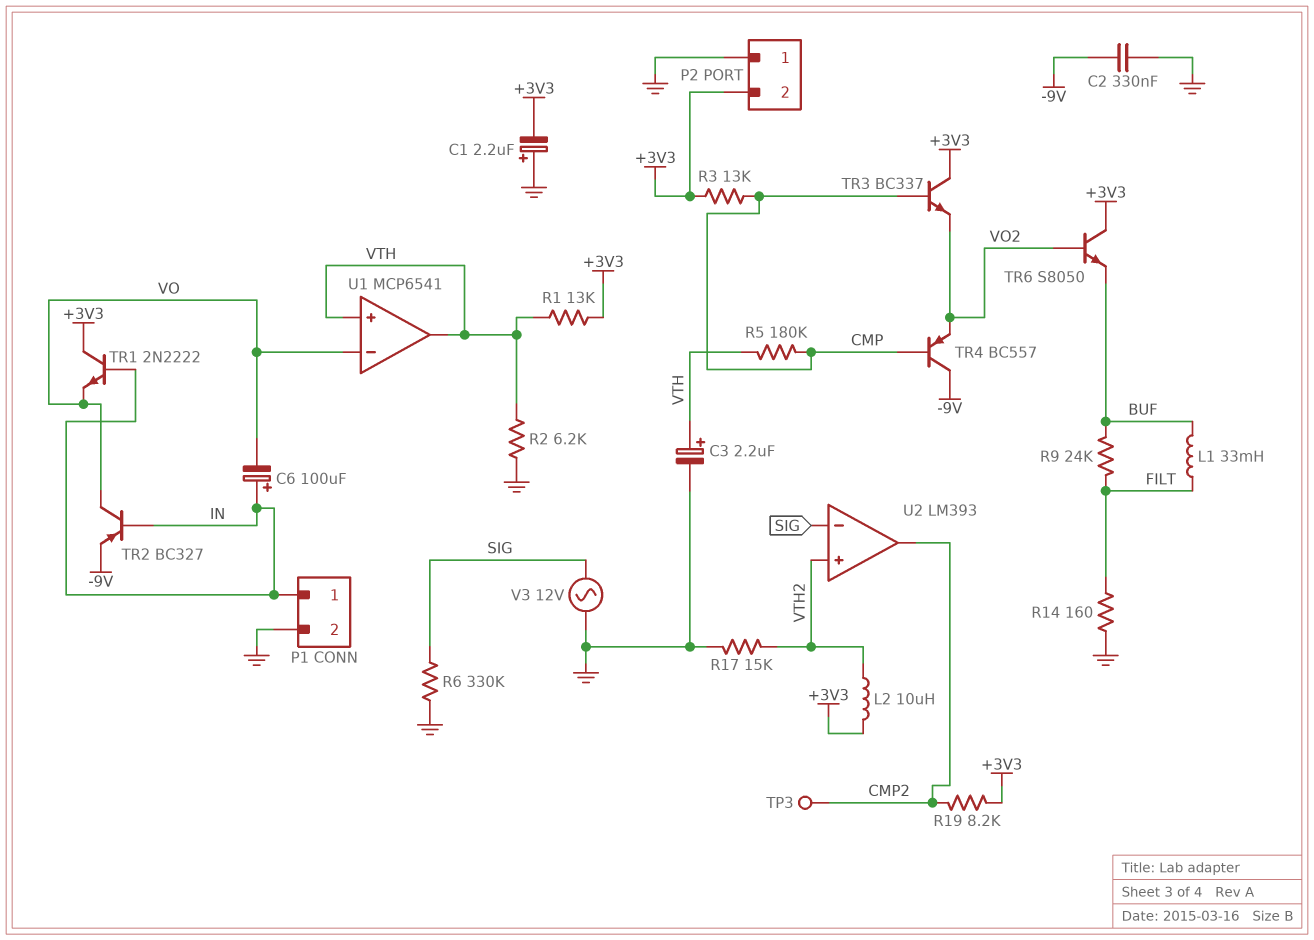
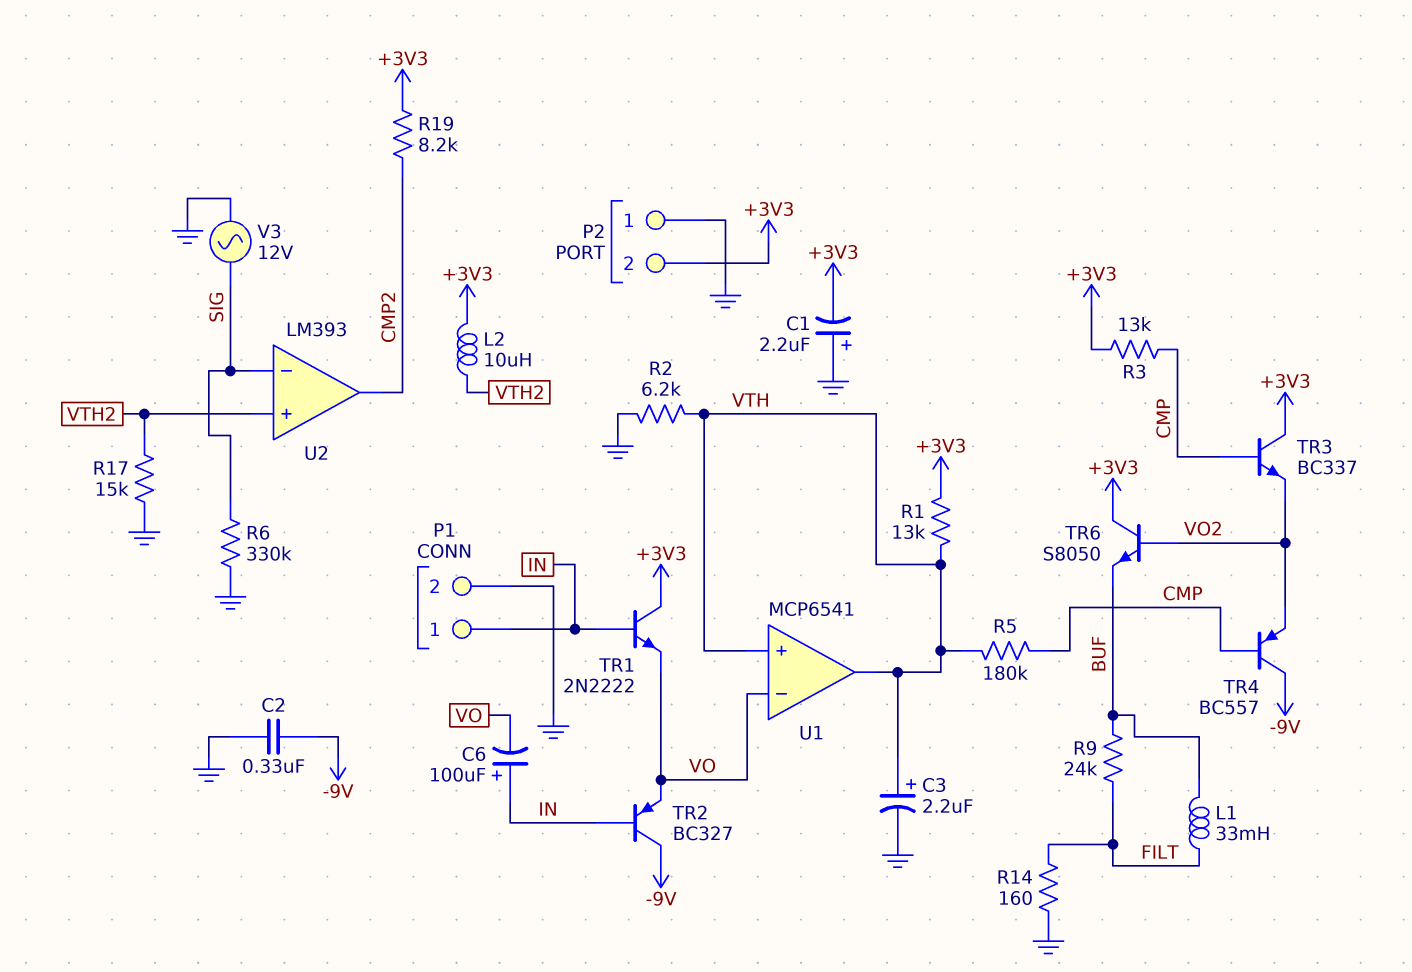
TP3: test point (CMP2) -> none
TR2: PNP BC327 (B IN, C VO, E -9V) -> PNP BC327 (B IN, C -9V, E VO)

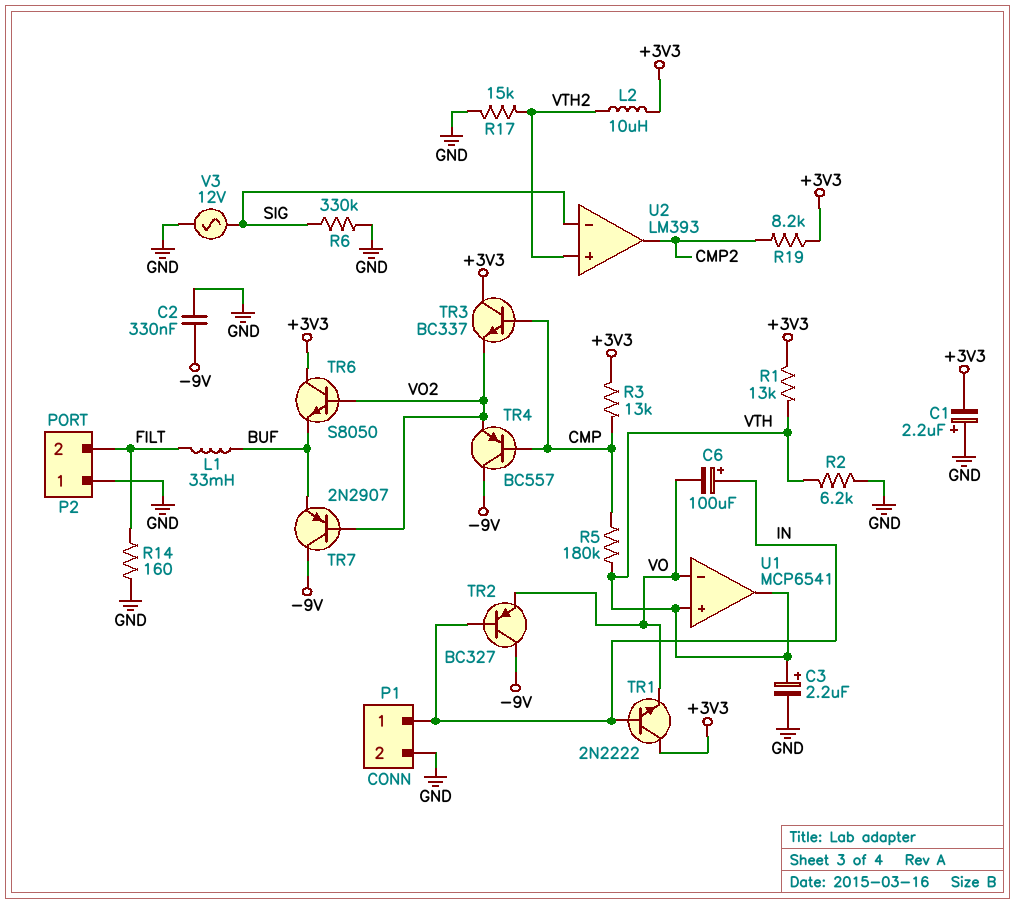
P2 pin 2: +3V3 -> FILT
R9: 24k (BUF, FILT) -> none
TR7: none -> PNP 2N2907 (B VO2, C -9V, E BUF)

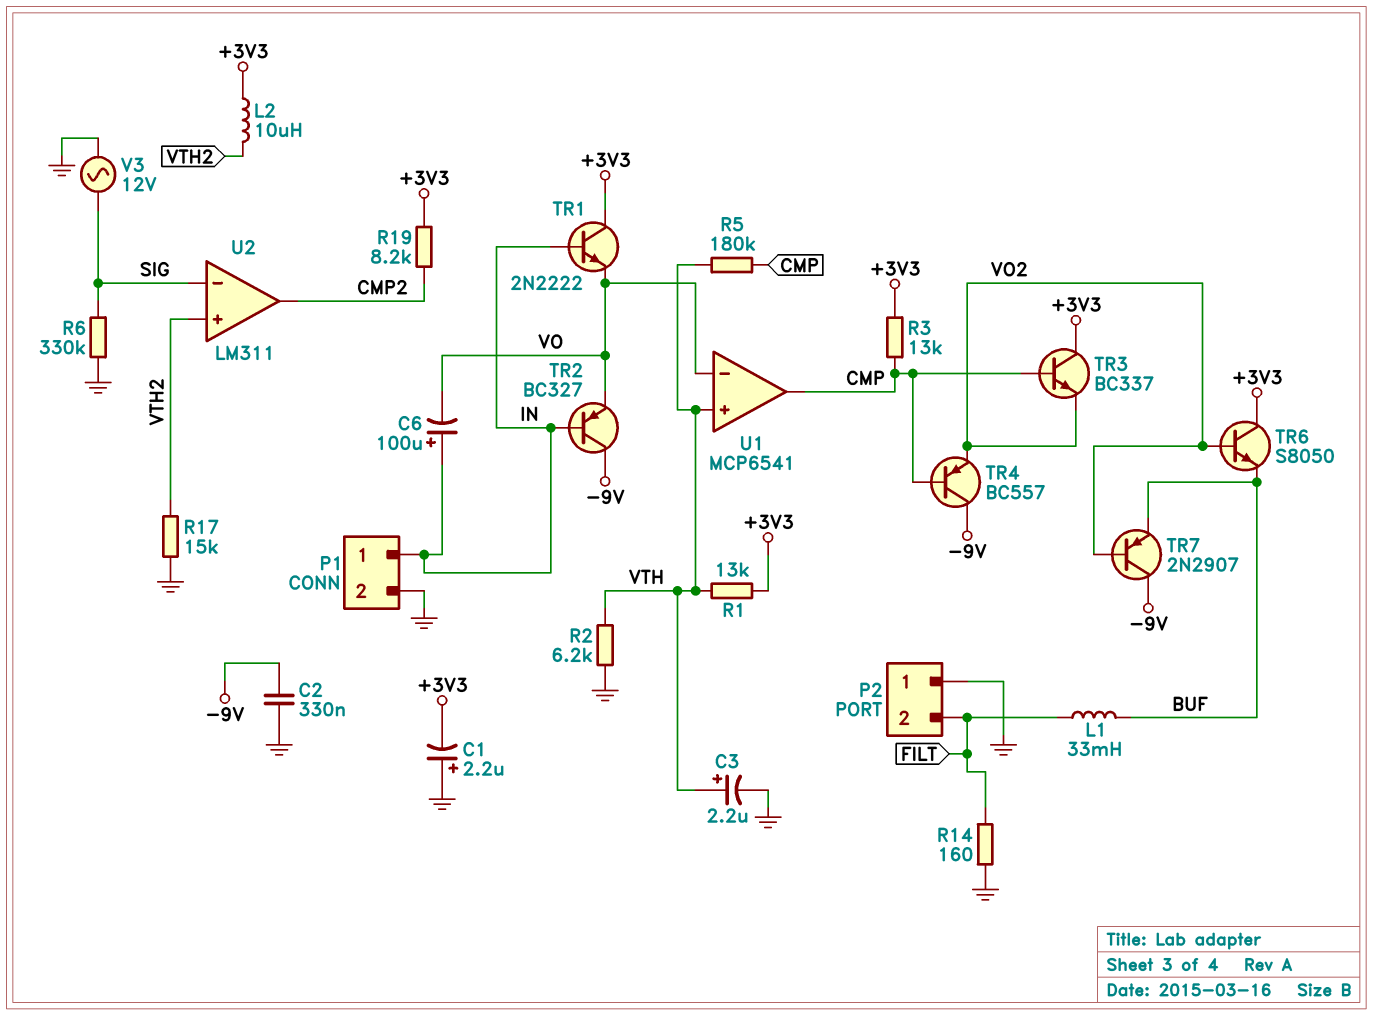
U1 pin out: VTH -> CMP
U2: LM393 -> LM311

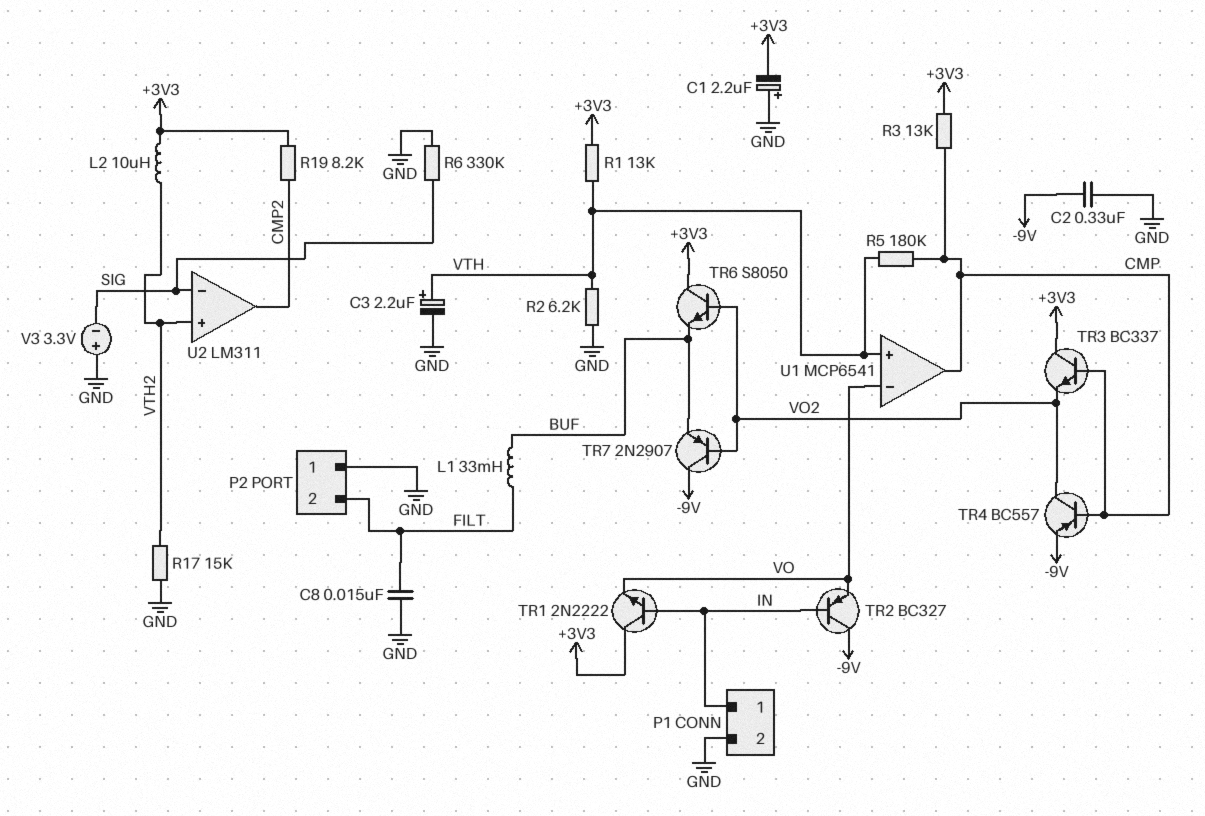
C6: 100uF (plus IN, minus VO) -> none
C8: none -> 15nF (FILT, GND)
R14: 160 (FILT, GND) -> none
TR4: PNP BC557 (B CMP, C -9V, E VO2) -> PNP BC557 (B CMP, C VO2, E -9V)
V3: AC 12V (GND, SIG) -> 3.3V (plus GND, minus SIG)

